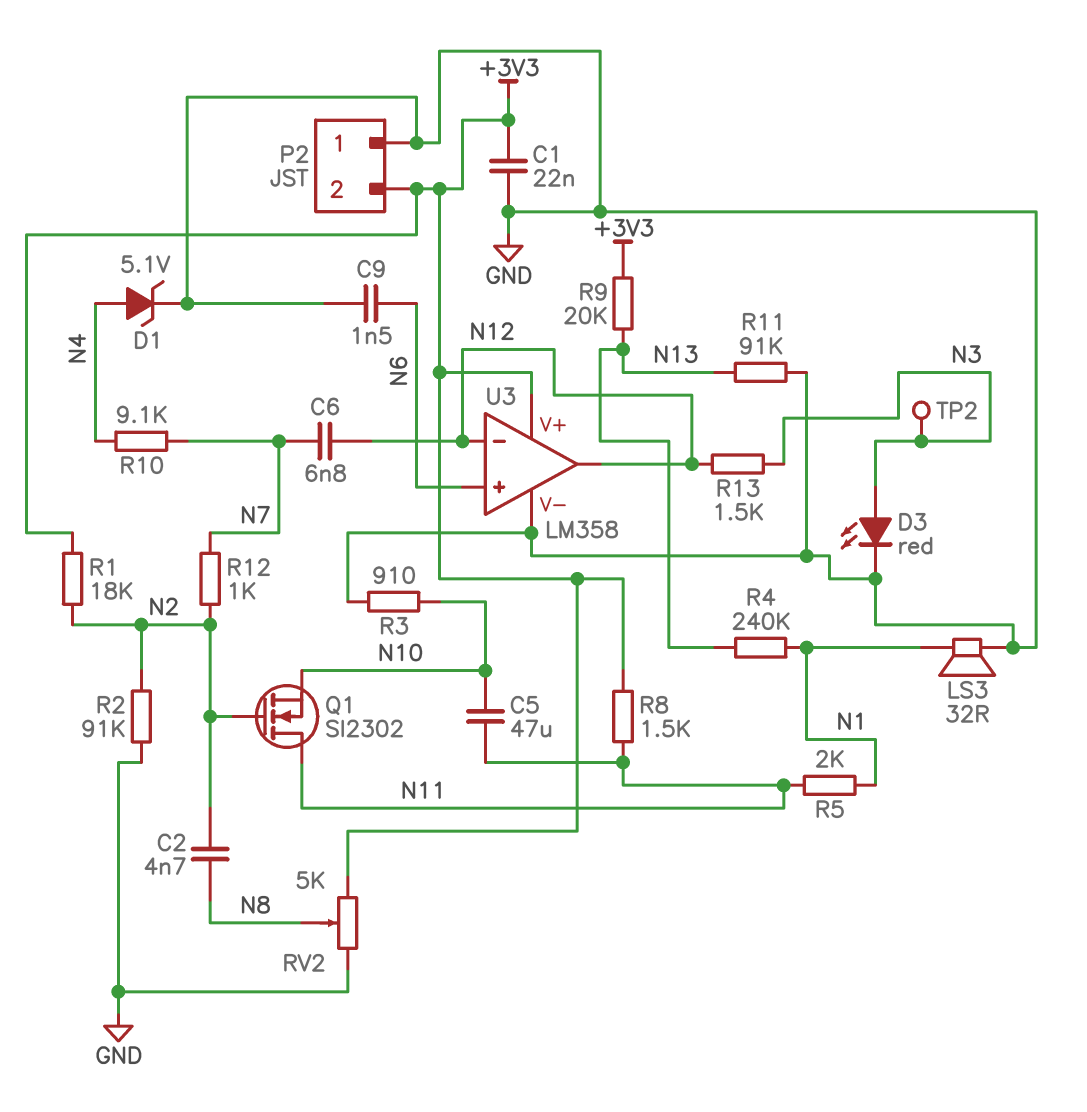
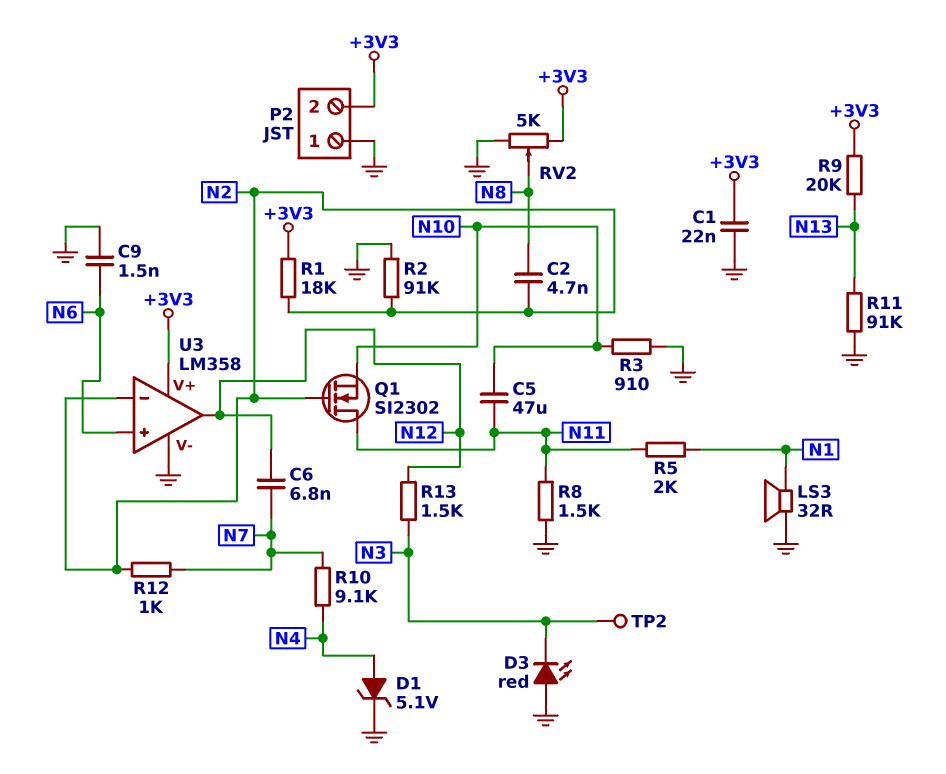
D3: LED red (A N3, K GND) -> LED red (A GND, K N3)
R4: 240k (N1, N13) -> none
R8: 1.5k (+3V3, N11) -> 1.5k (GND, N11)
U3 pin in-: N12 -> N2

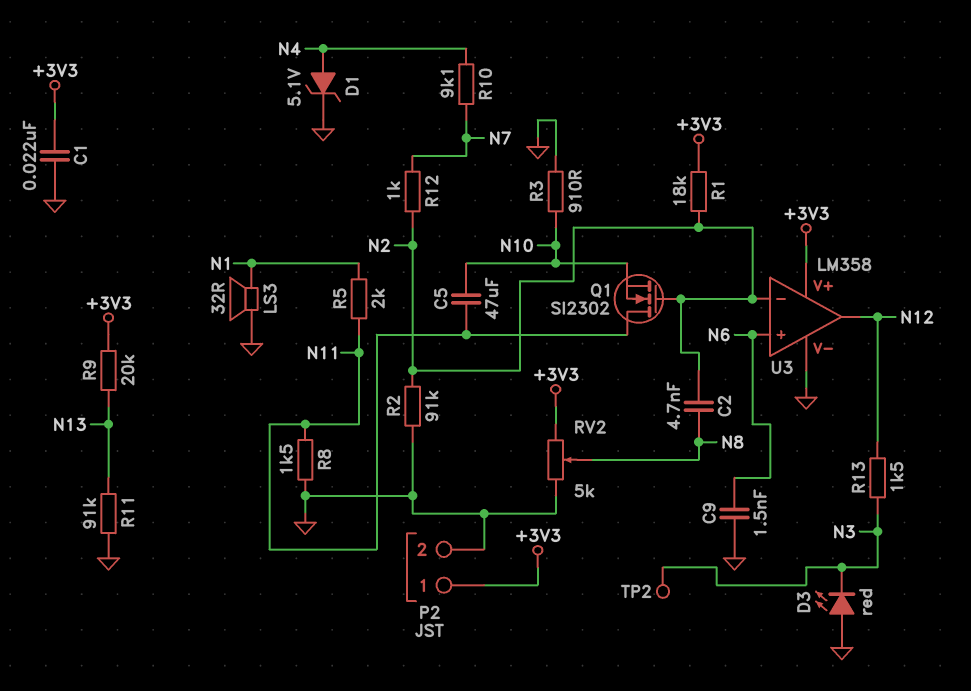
C6: 6.8nF (N7, N12) -> none
P2 pin 1: GND -> +3V3
P2 pin 2: +3V3 -> GND

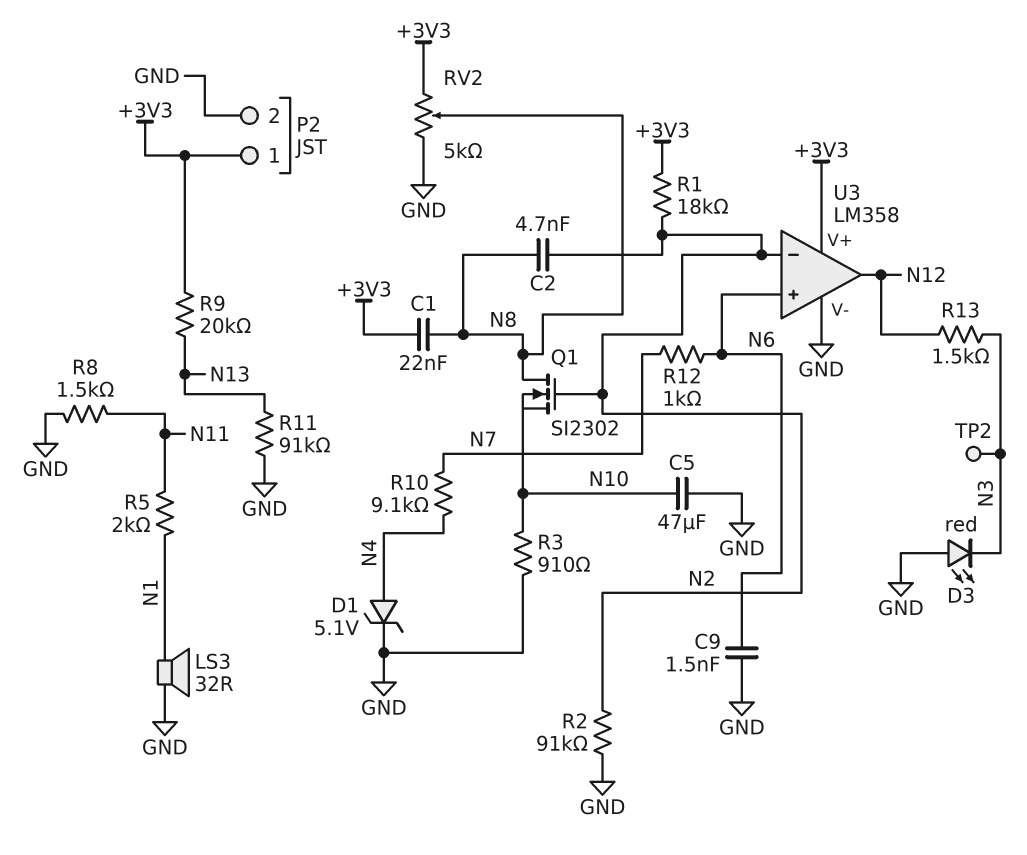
C1: 22nF (+3V3, GND) -> 22nF (+3V3, N8)
C5: 47uF (N10, N11) -> 47uF (GND, N10)
Q1: NMOS SI2302 (G N2, D N11, S N10) -> NMOS SI2302 (G N2, D N8, S N10)
R12: 1k (N2, N7) -> 1k (N6, N7)

